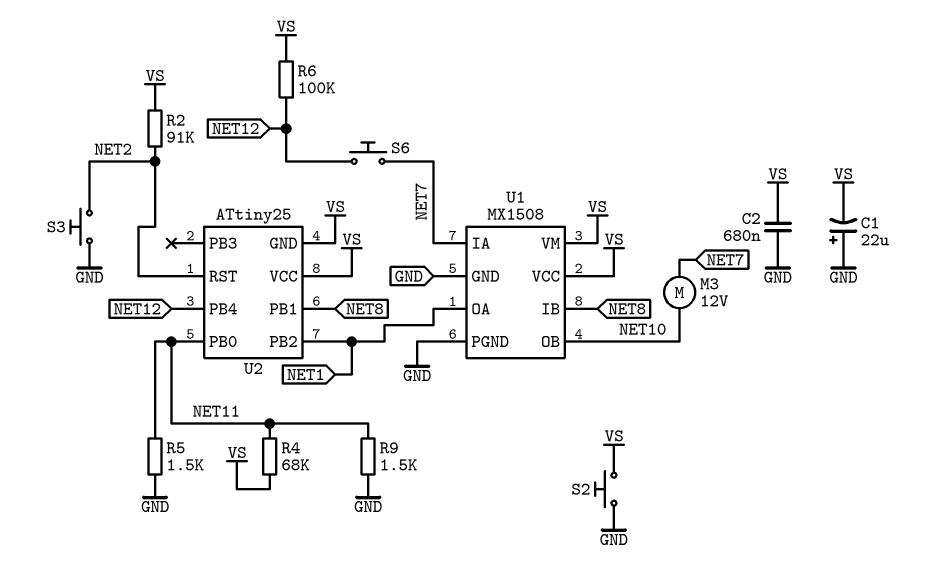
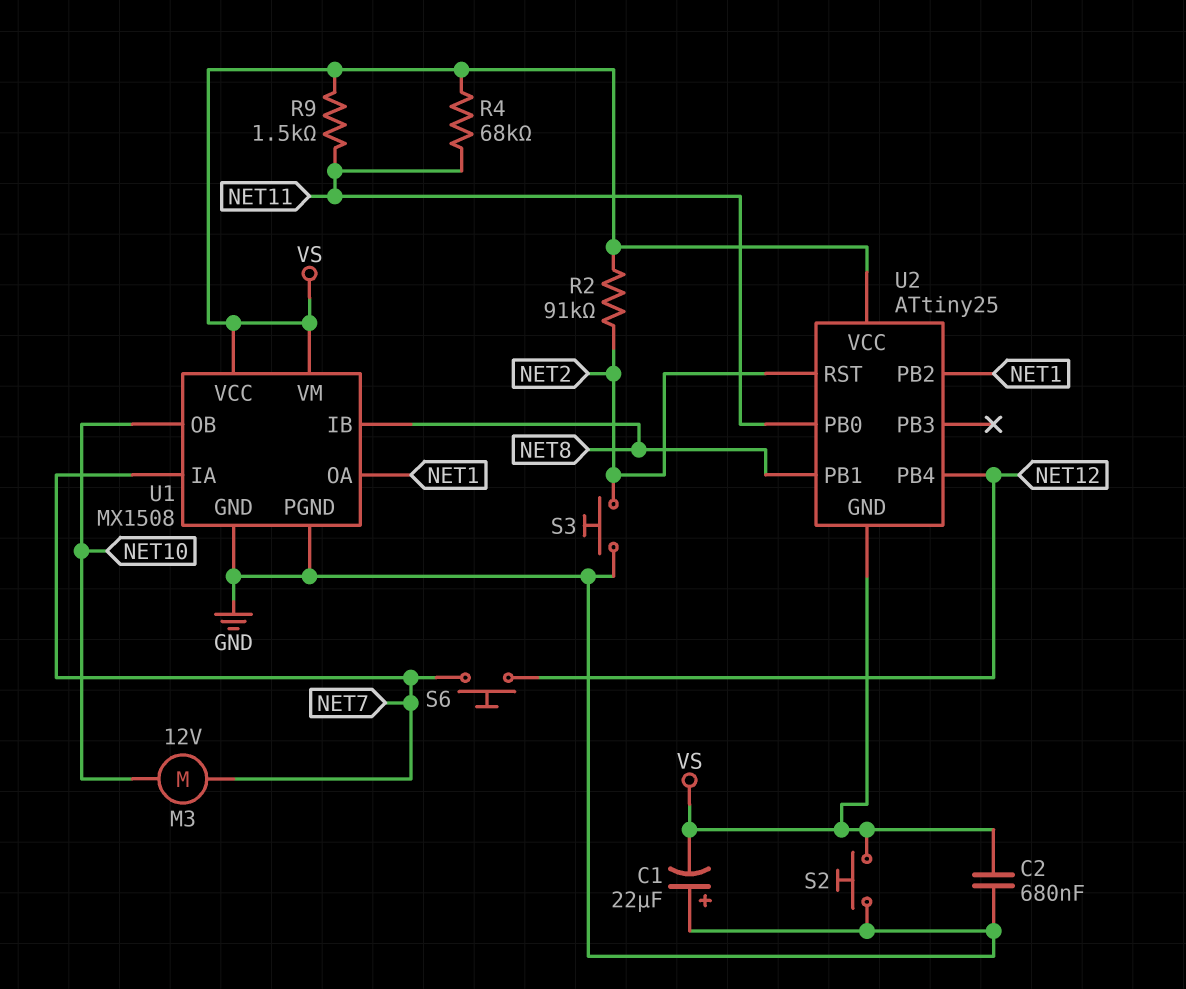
R5: 1.5k (GND, NET11) -> none
R6: 100k (NET12, VS) -> none
R9: 1.5k (GND, NET11) -> 1.5k (NET11, VS)

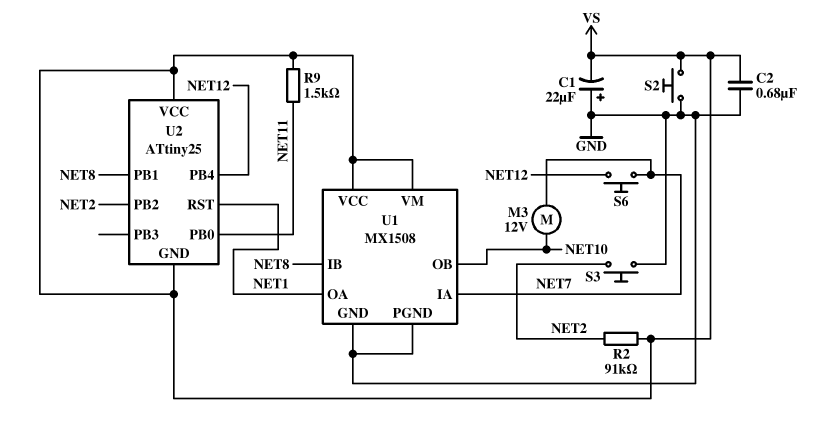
R4: 68k (NET11, VS) -> none
U2 pin PB2: NET1 -> NET2
U2 pin RST: NET2 -> NET1

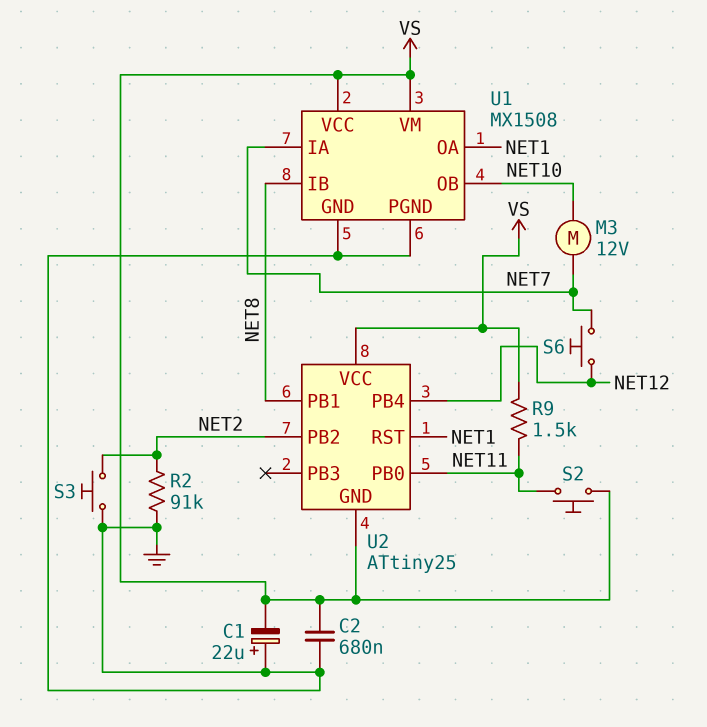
R2: 91k (NET2, VS) -> 91k (GND, NET2)
S2: button (GND, VS) -> button (NET11, VS)

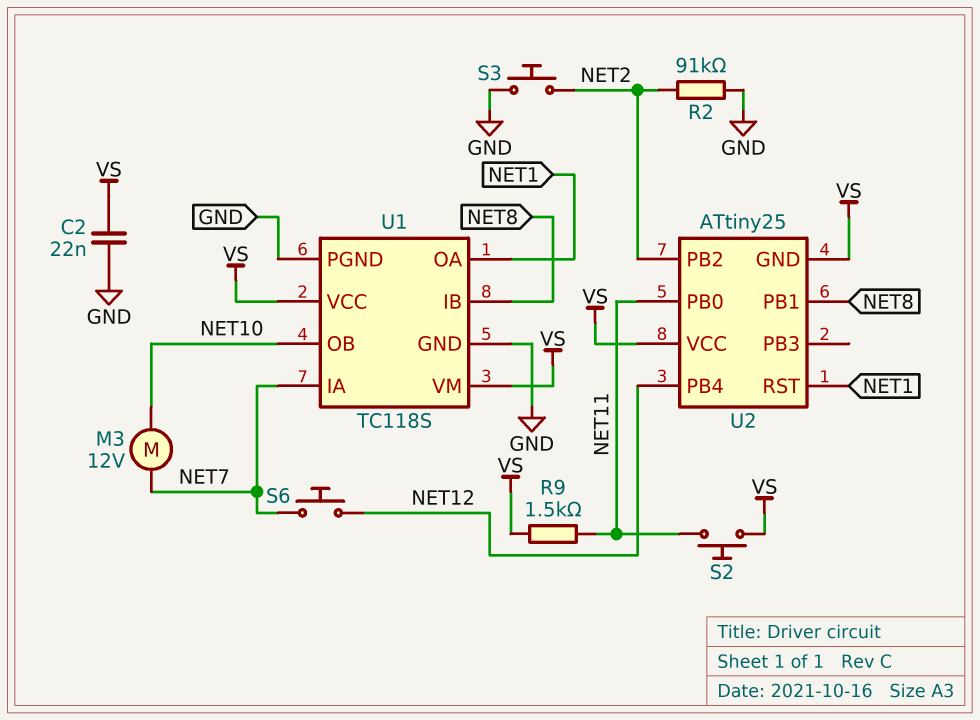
C1: 22uF (plus GND, minus VS) -> none
C2: 680nF (GND, VS) -> 22nF (GND, VS)
U1: MX1508 -> TC118S

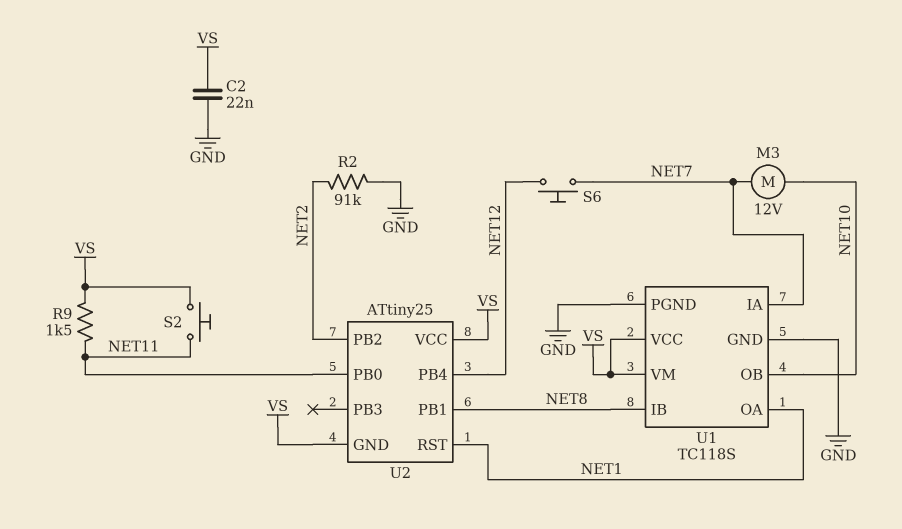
S3: button (GND, NET2) -> none

